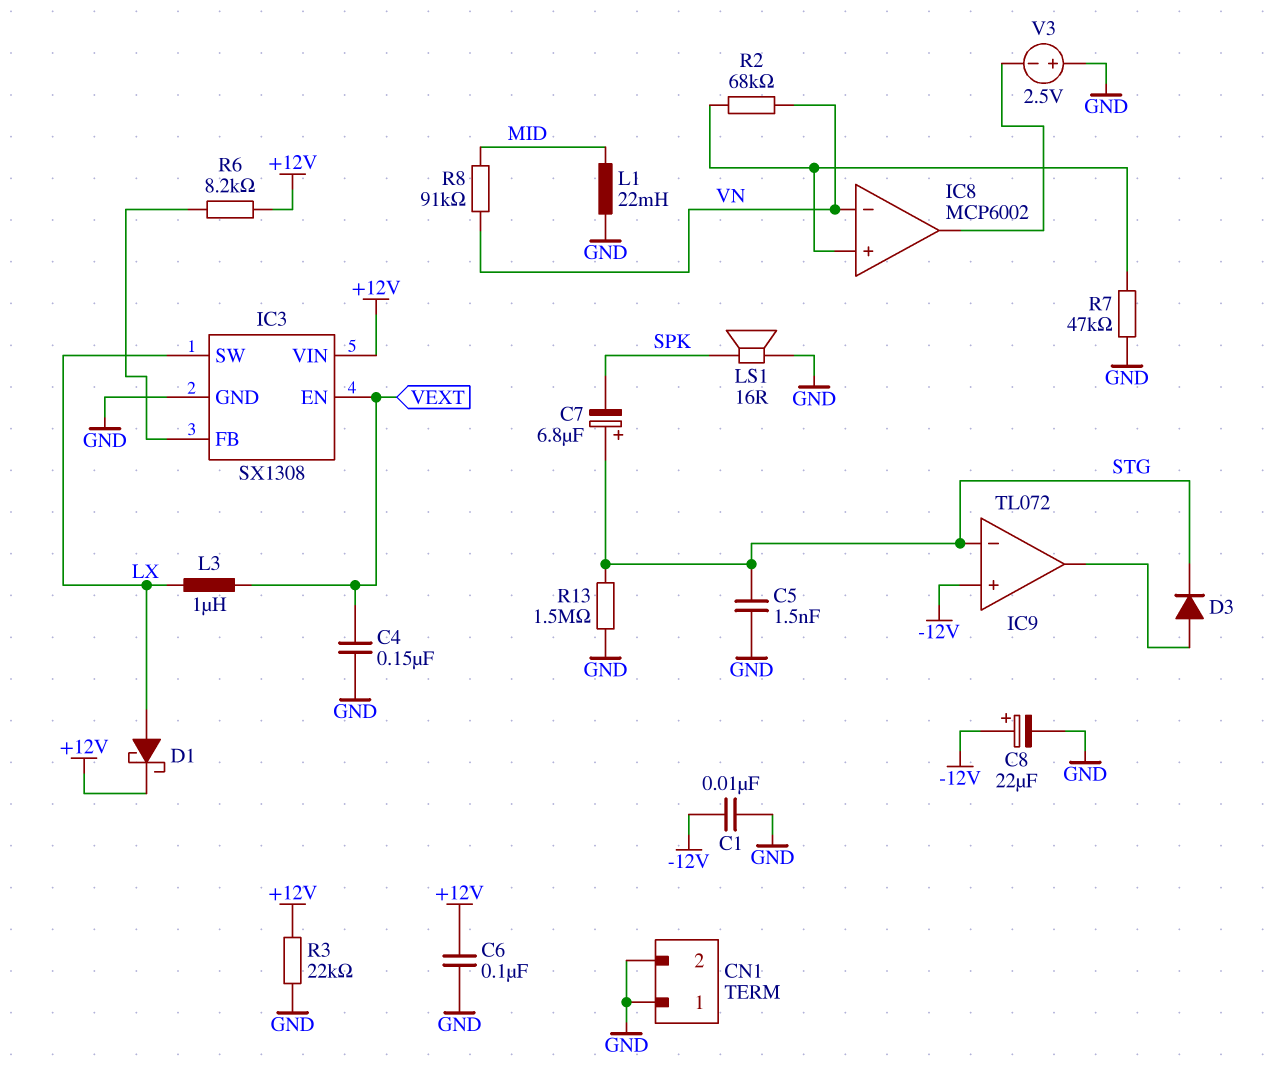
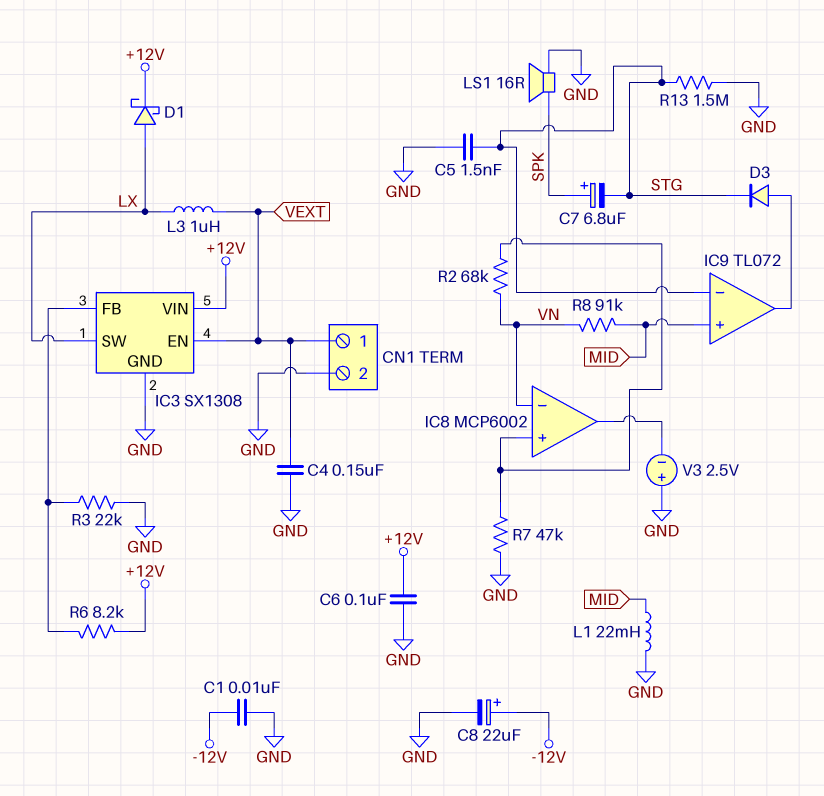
C7: 6.8uF (plus STG, minus SPK) -> 6.8uF (plus SPK, minus STG)
CN1 pin 1: GND -> VEXT
IC9 pin in+: -12V -> MID
R3: 22k (+12V, GND) -> 22k (GND, IC3/FB)

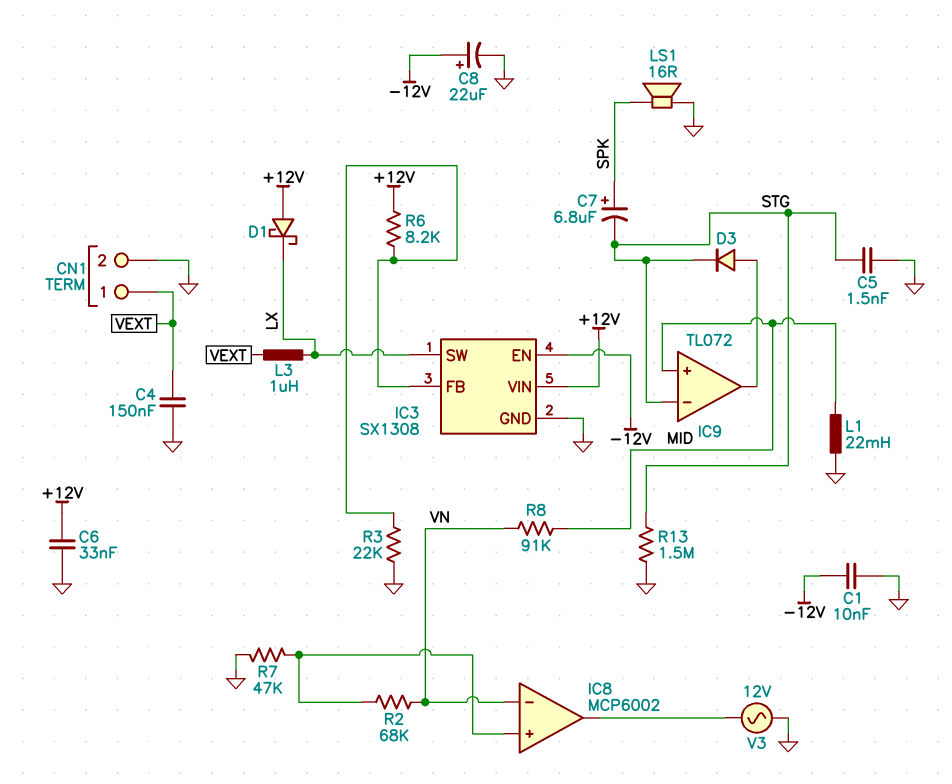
C6: 100nF (+12V, GND) -> 33nF (+12V, GND)
D1: schottky (A LX, K +12V) -> schottky (A +12V, K LX)
IC3 pin EN: VEXT -> -12V
V3: 2.5V (plus GND, minus IC8/out) -> AC 12V (GND, IC8/out)

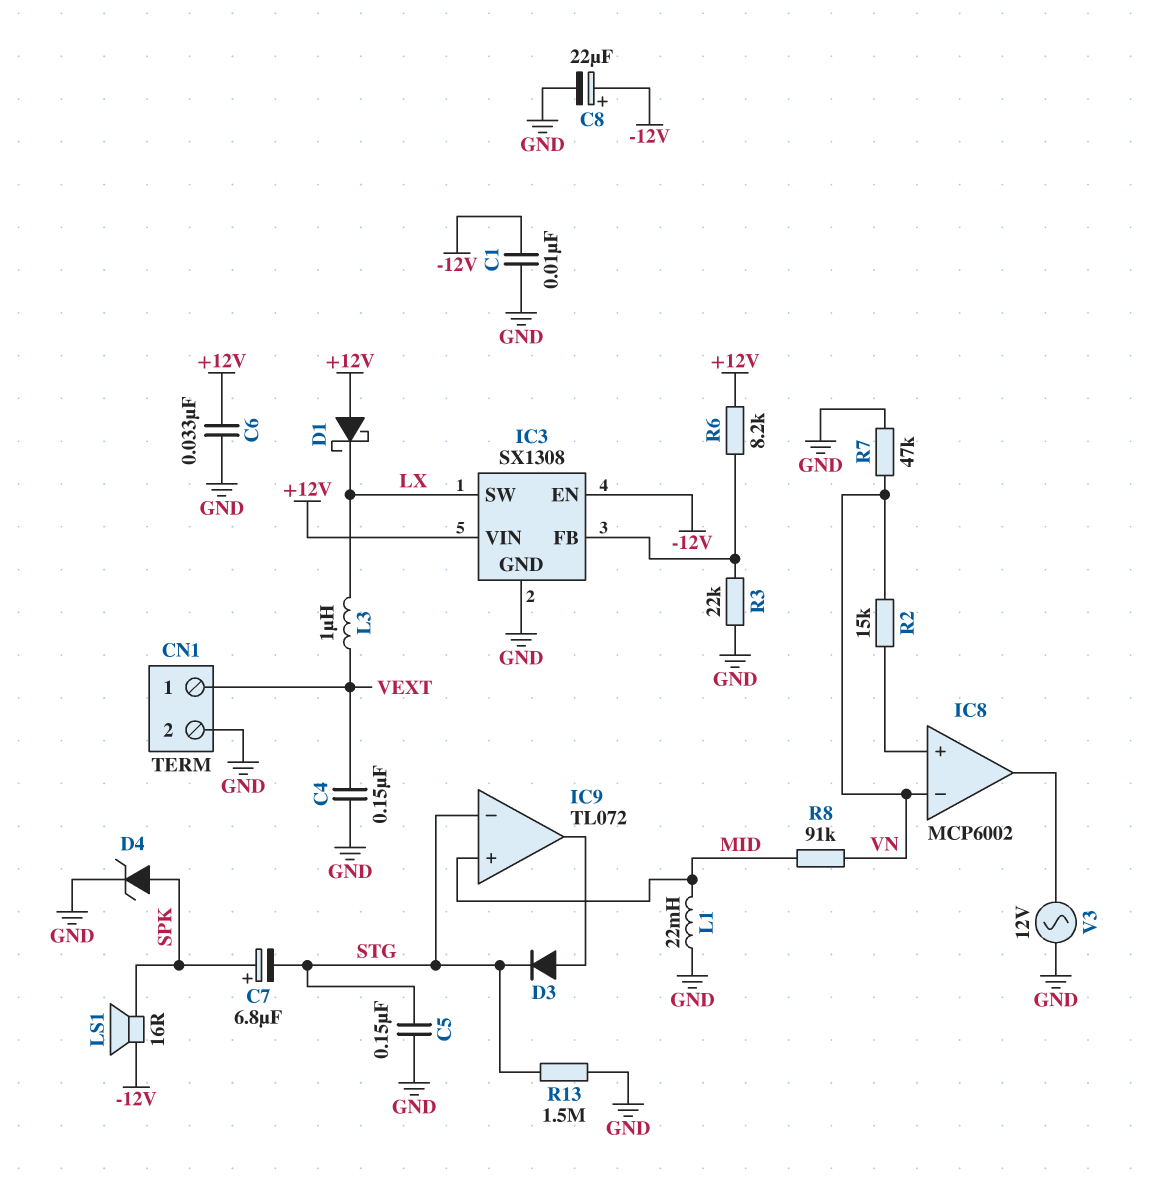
C5: 1.5nF (GND, STG) -> 150nF (GND, STG)
D4: none -> zener (A SPK, K GND)
LS1: speaker 16R (GND, SPK) -> speaker 16R (-12V, SPK)
R2: 68k (IC8/in+, VN) -> 15k (IC8/in+, VN)
R7: 47k (GND, IC8/in+) -> 47k (GND, VN)

